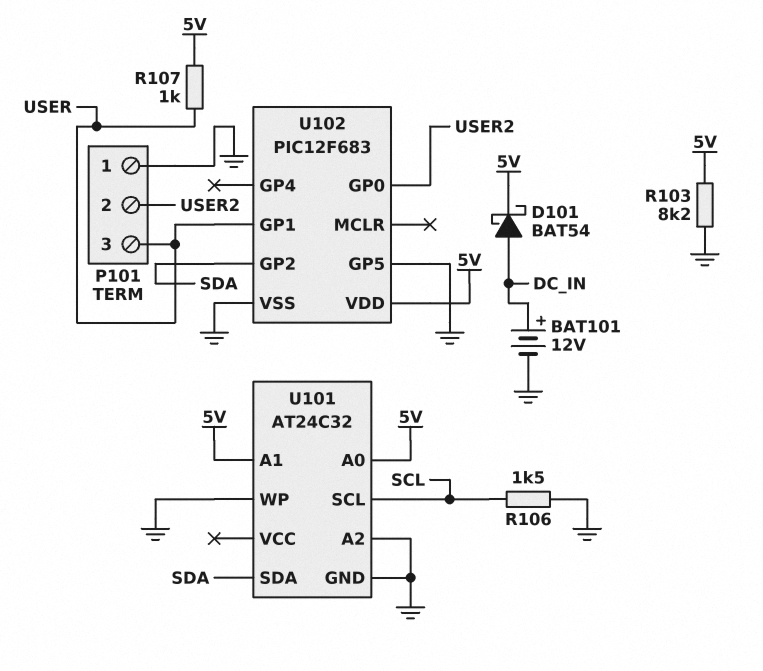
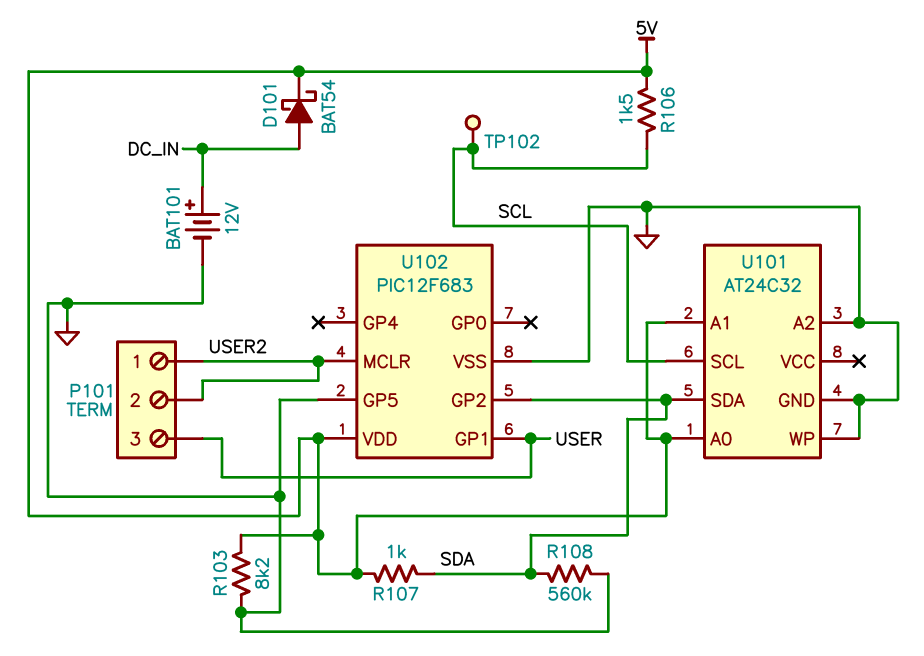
P101 pin 1: GND -> USER2
R106: 1.5k (GND, SCL) -> 1.5k (5V, SCL)
R107: 1k (5V, USER) -> 1k (5V, SDA)
R108: none -> 560k (GND, SDA)
TP102: none -> test point (SCL)
U102 pin GP0: USER2 -> none
U102 pin MCLR: none -> USER2

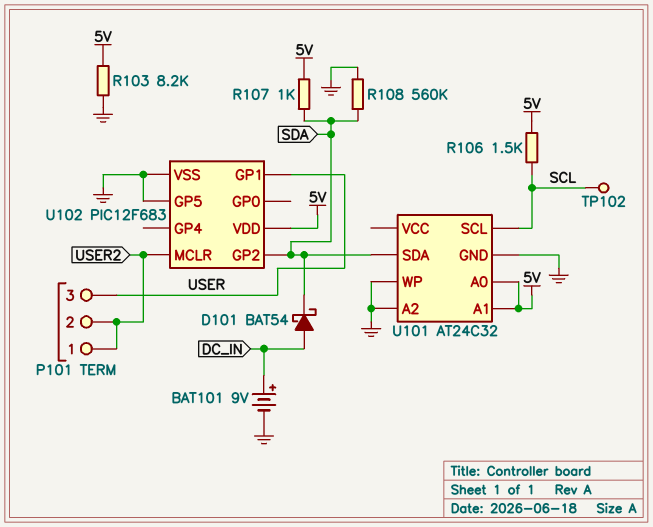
BAT101: 12V (plus DC_IN, minus GND) -> 9V (plus DC_IN, minus GND)
D101: schottky BAT54 (A DC_IN, K 5V) -> schottky BAT54 (A DC_IN, K SDA)

